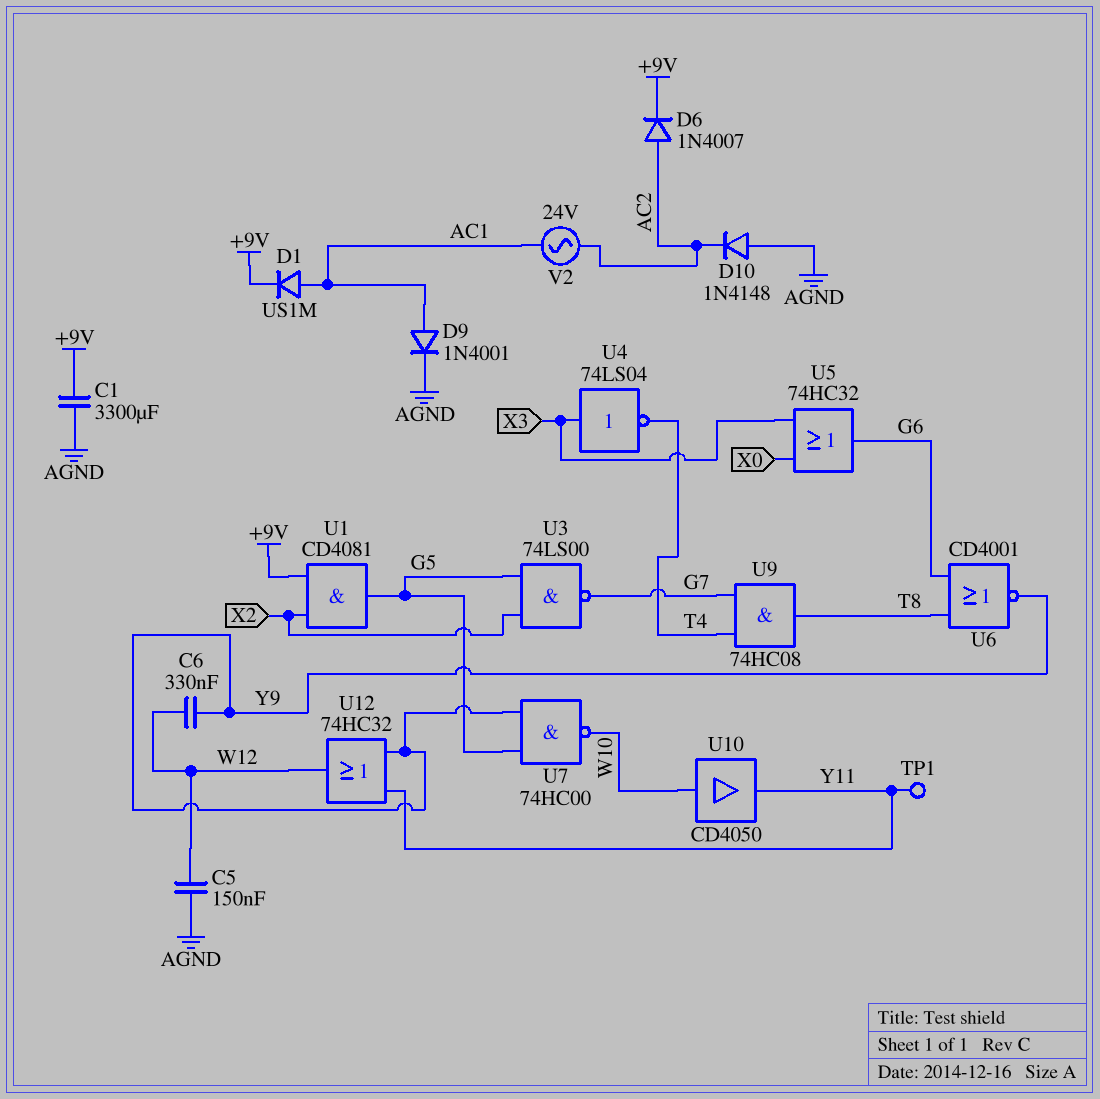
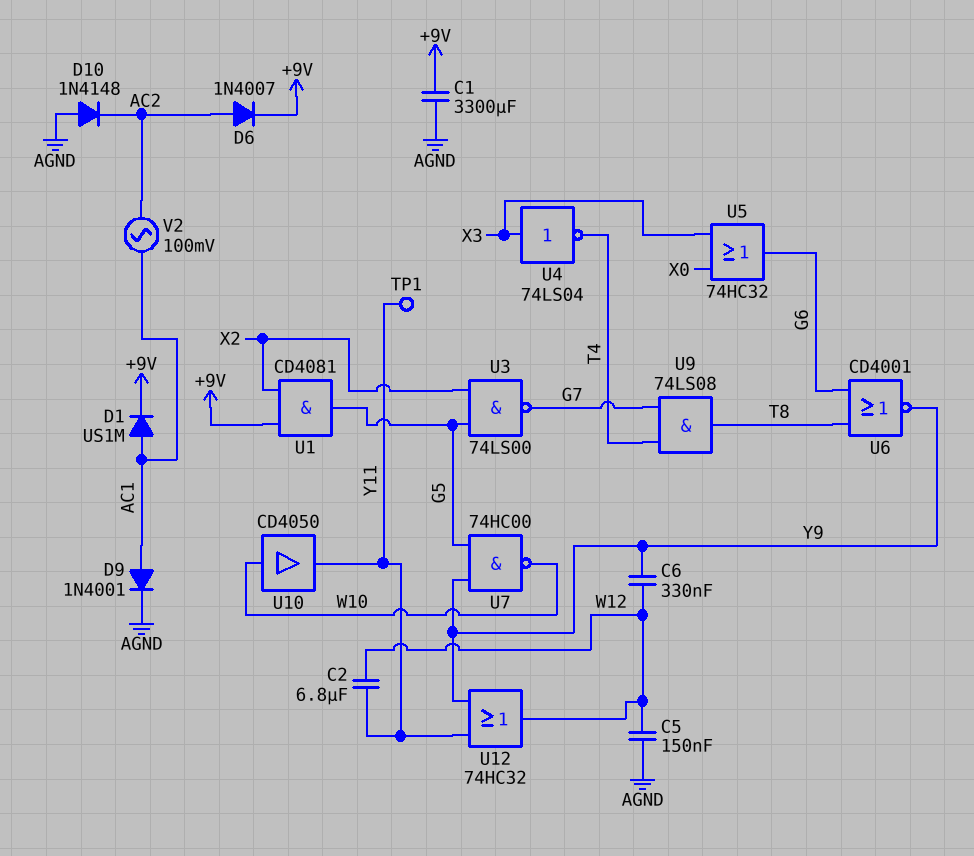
C2: none -> 6.8uF (W12, Y11)
U9: AND 74HC08 (in G7, in T4, out T8) -> AND 74LS08 (in G7, in T4, out T8)
V2: AC 24V (AC1, AC2) -> AC 100mV (AC1, AC2)

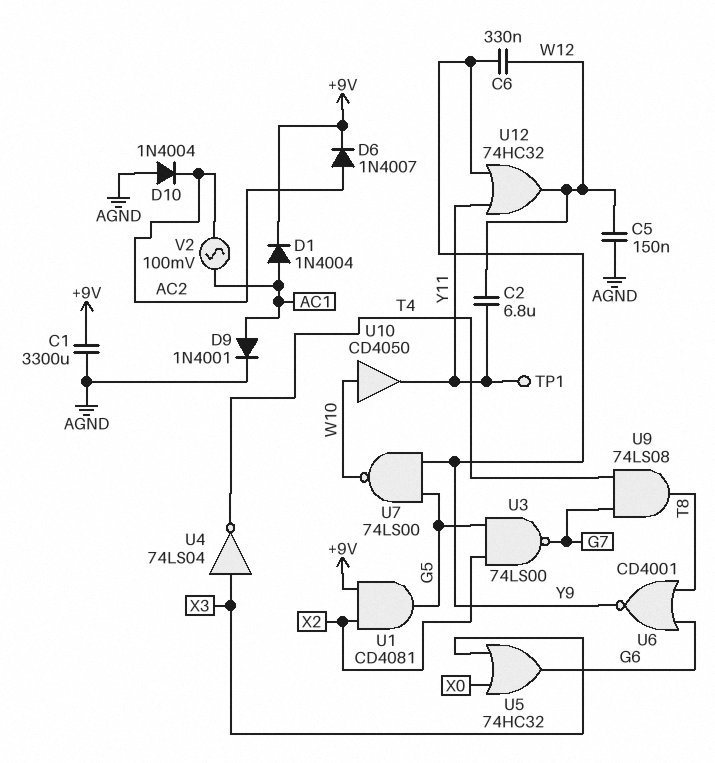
D1: diode US1M (A AC1, K +9V) -> diode 1N4004 (A AC1, K +9V)
D10: diode 1N4148 (A AGND, K AC2) -> diode 1N4004 (A AGND, K AC2)
U7: NAND 74HC00 (in G5, in Y9, out W10) -> NAND 74LS00 (in G5, in Y9, out W10)

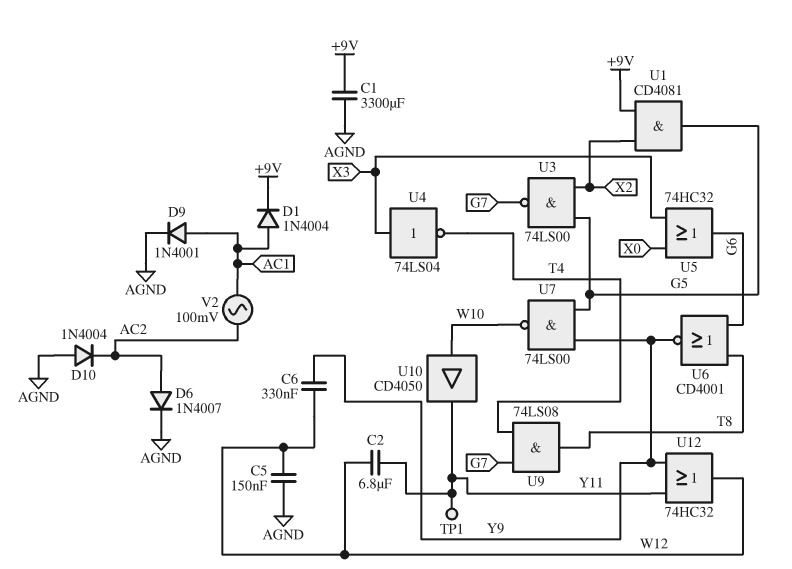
D6: diode 1N4007 (A AC2, K +9V) -> diode 1N4007 (A AC2, K AGND)

